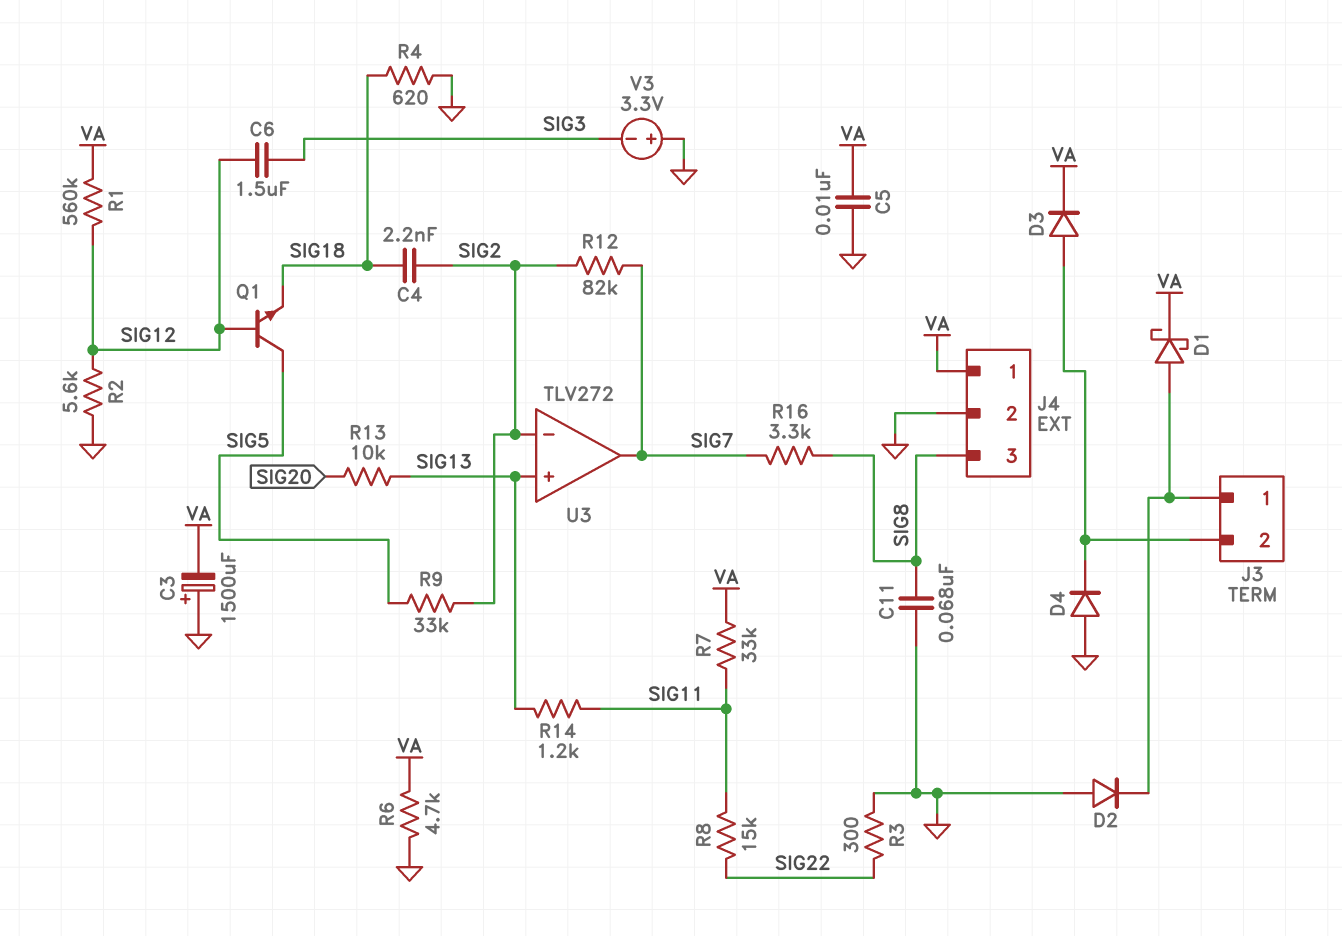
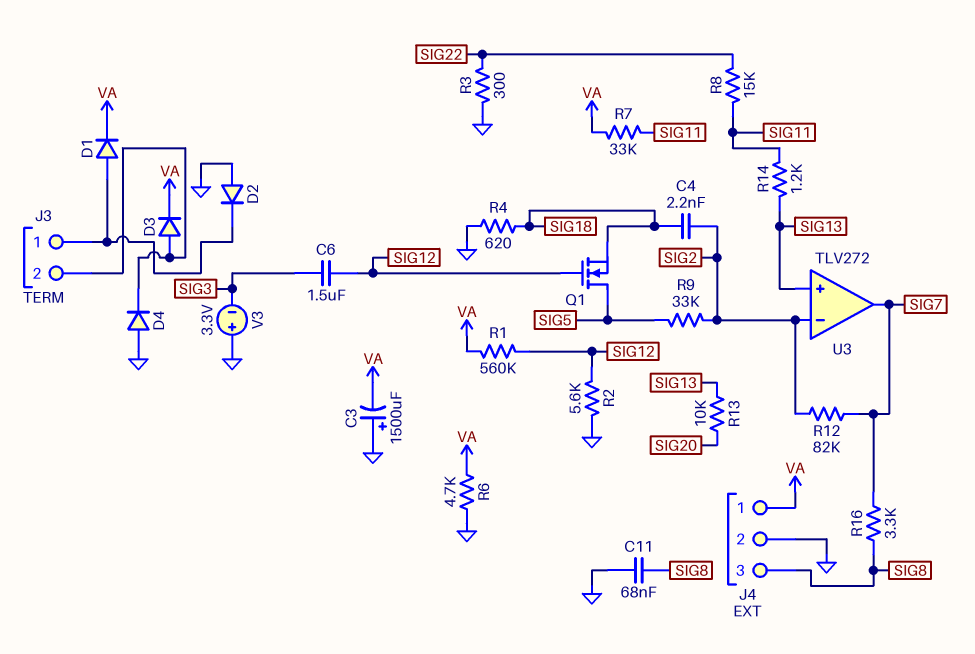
C5: 10nF (GND, VA) -> none
D1: schottky (A J3/1, K VA) -> diode (A J3/1, K VA)
Q1: NPN (B SIG12, C SIG5, E SIG18) -> NMOS (G SIG12, D SIG5, S SIG18)

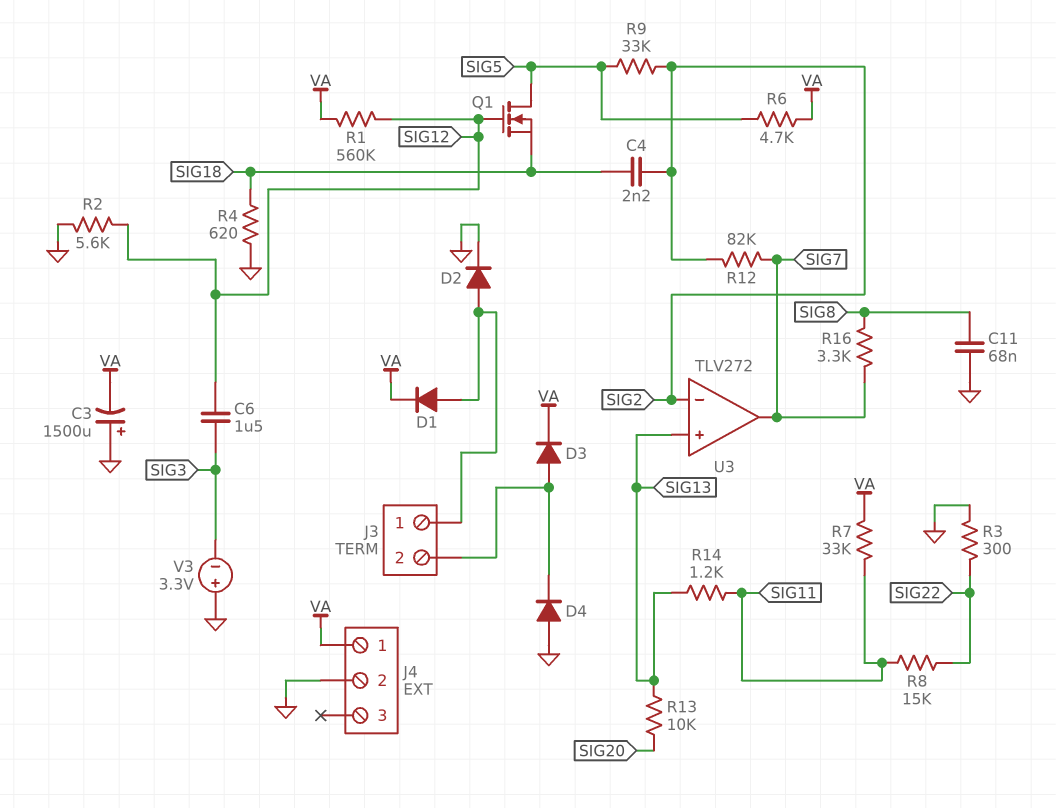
D2: diode (A GND, K J3/1) -> diode (A J3/1, K GND)
J4 pin 3: SIG8 -> none
R6: 4.7k (GND, VA) -> 4.7k (SIG5, VA)

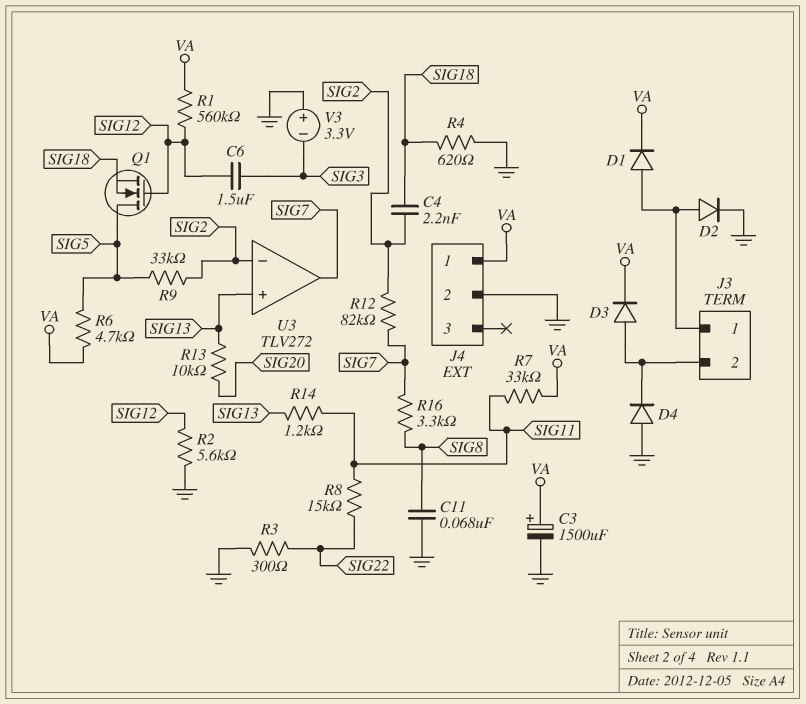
C3: 1500uF (plus GND, minus VA) -> 1500uF (plus VA, minus GND)

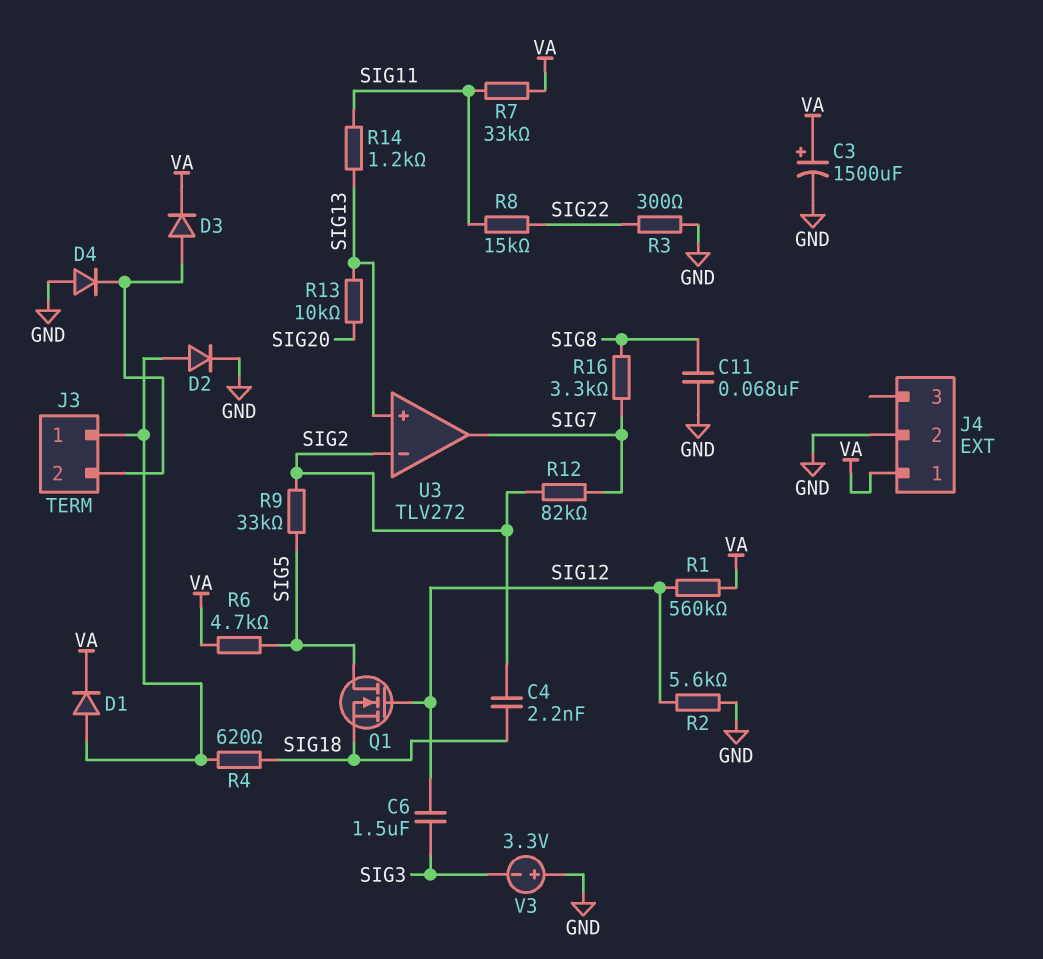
R4: 620 (GND, SIG18) -> 620 (J3/1, SIG18)

